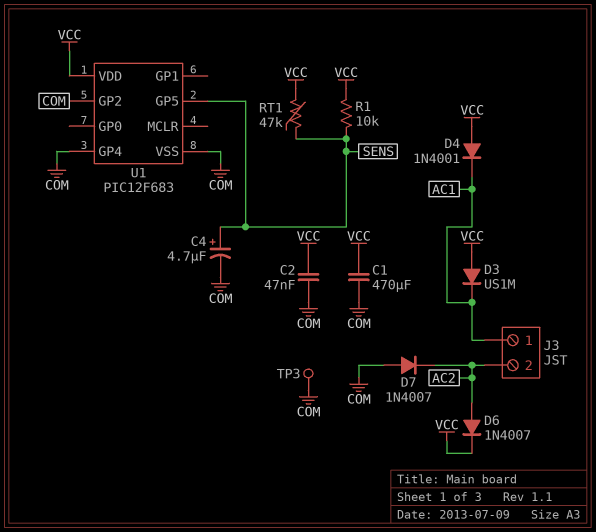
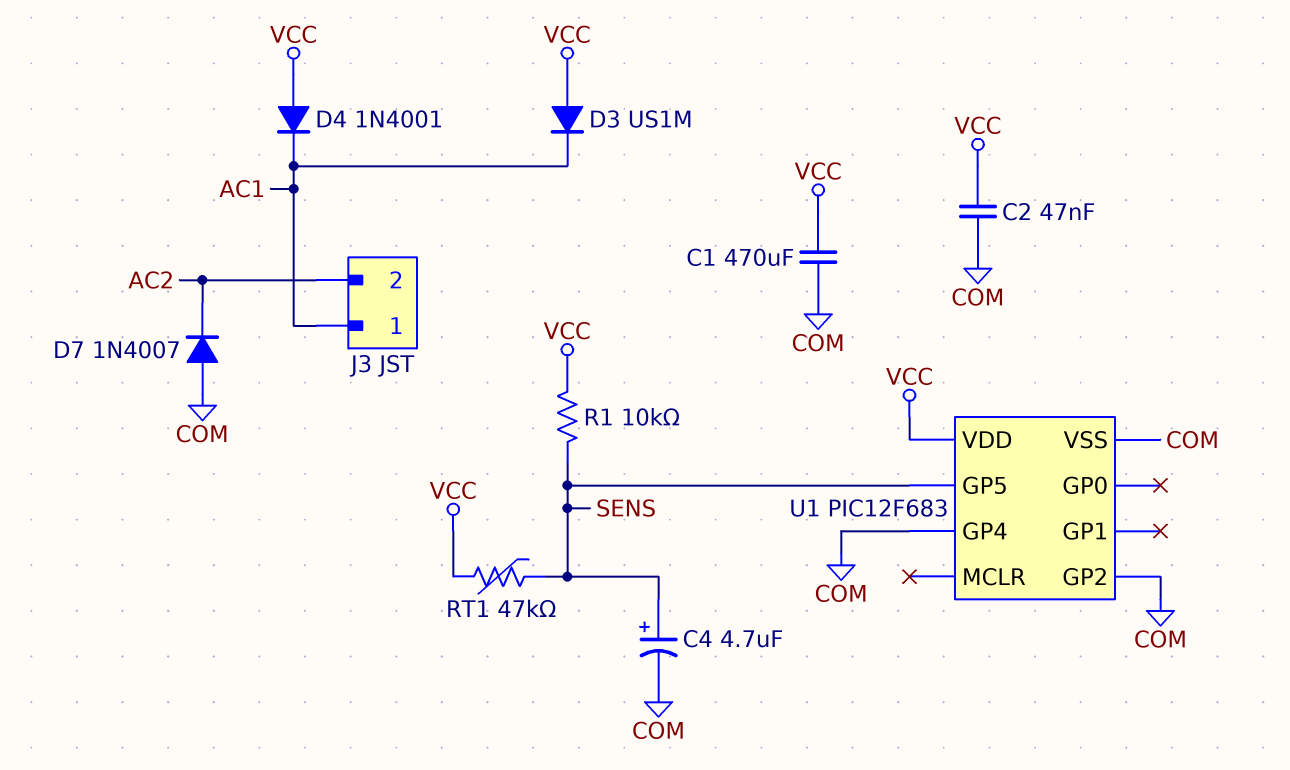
D6: diode 1N4007 (A AC2, K VCC) -> none
TP3: test point (COM) -> none

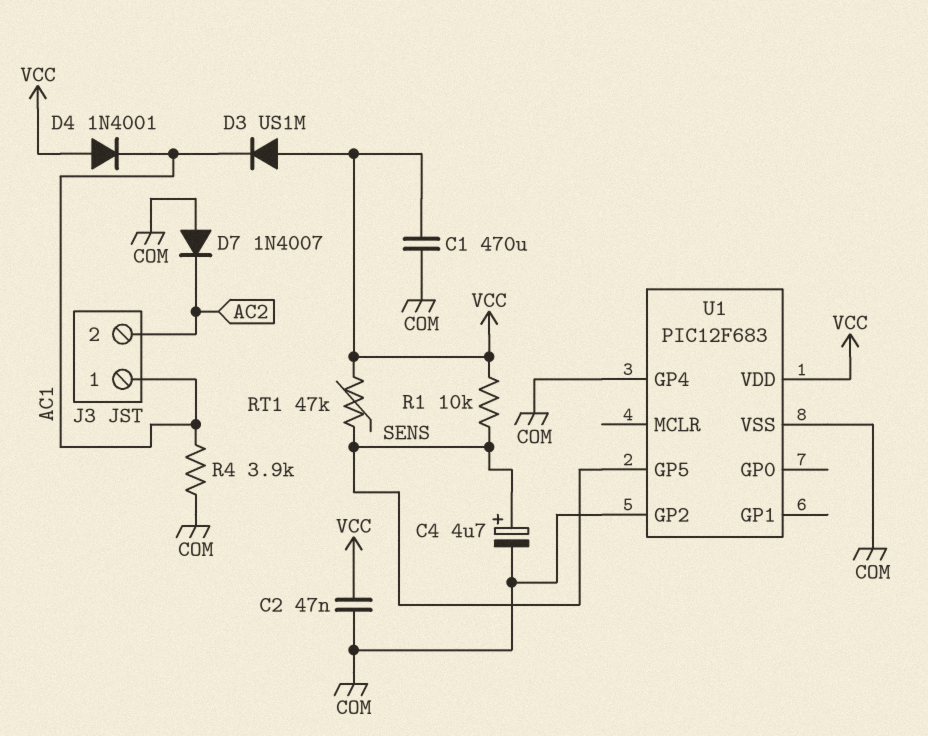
R4: none -> 3.9k (AC1, COM)

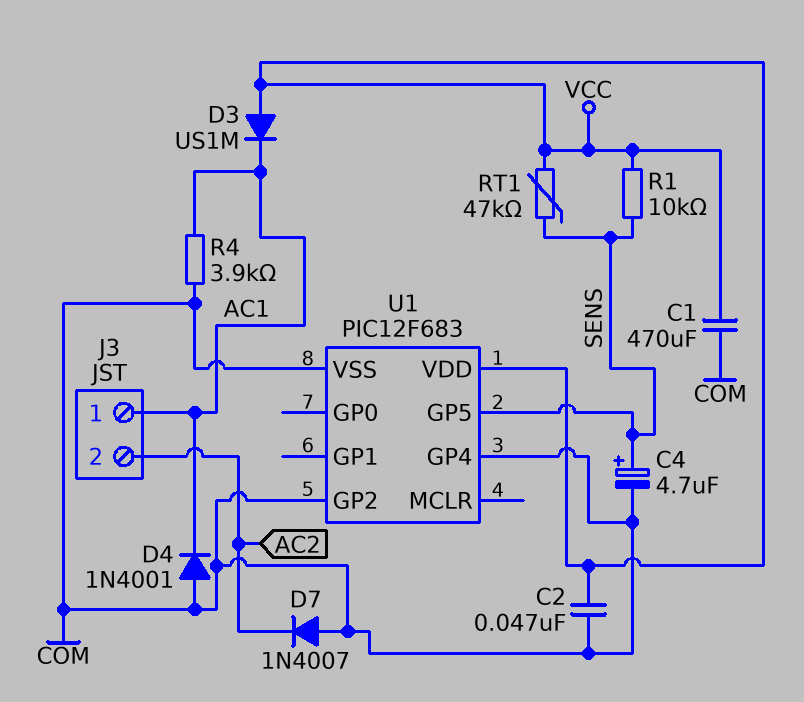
D4: diode 1N4001 (A VCC, K AC1) -> diode 1N4001 (A COM, K AC1)

